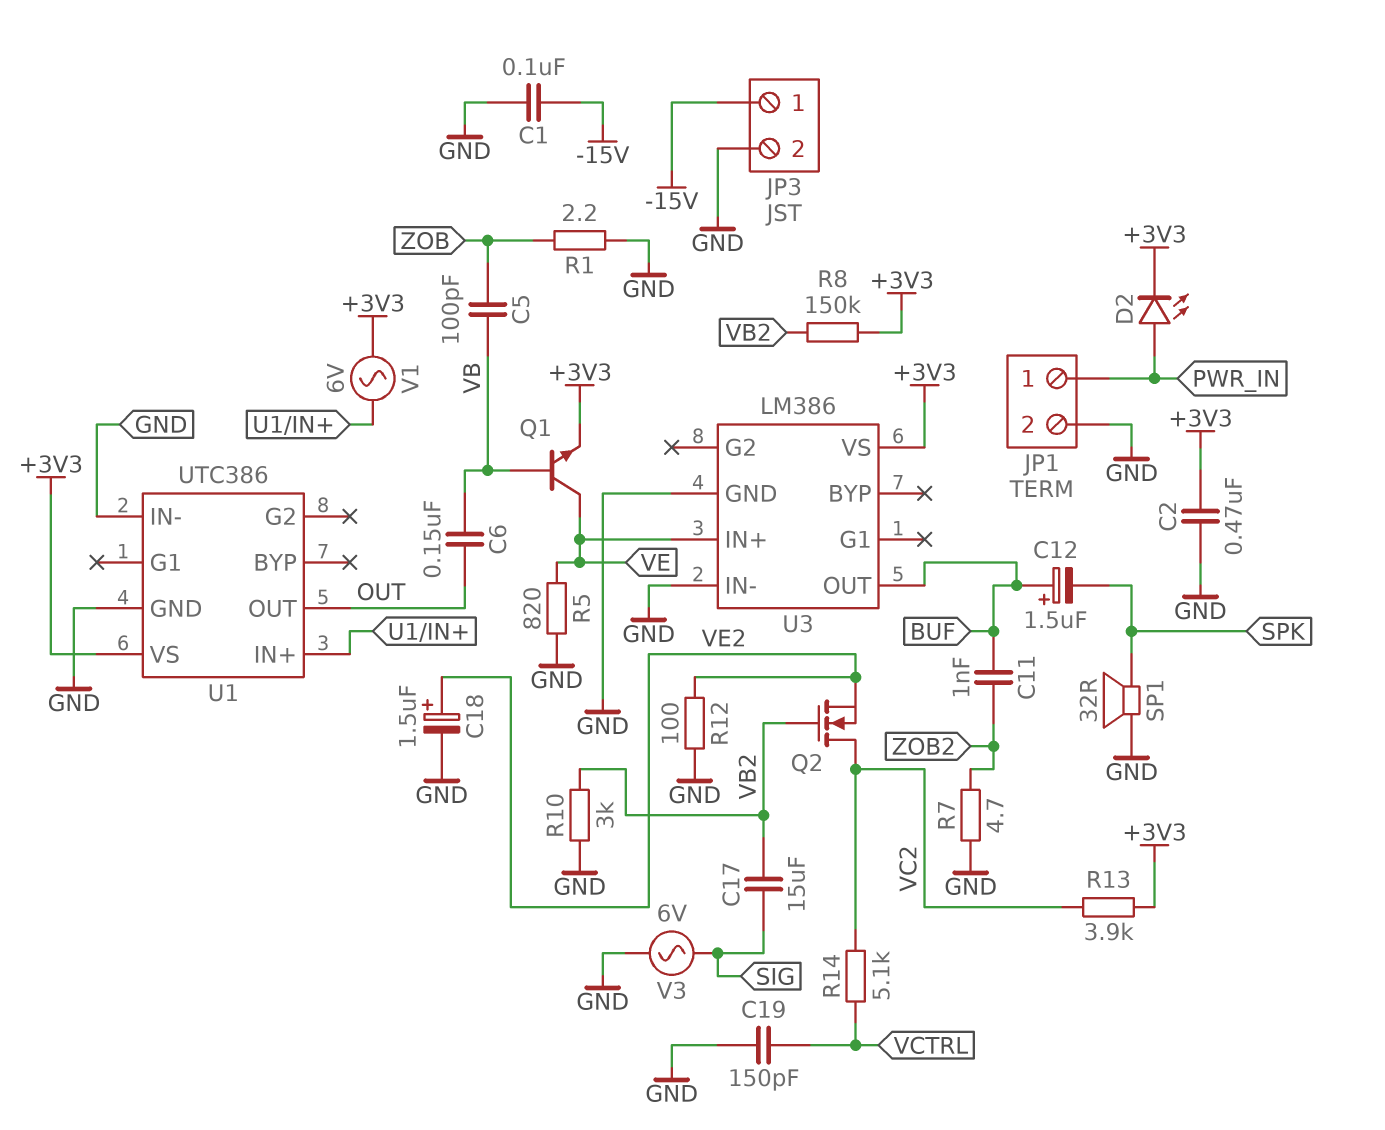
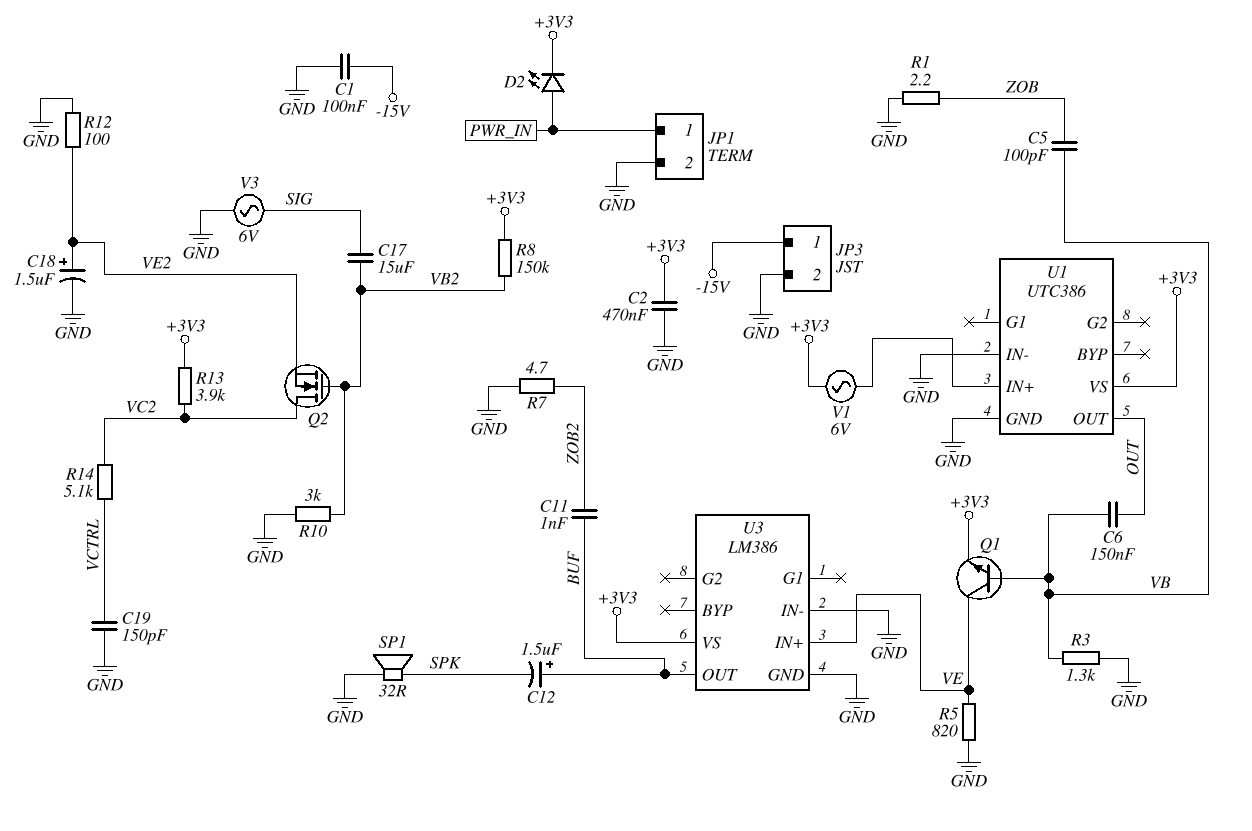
R3: none -> 1.3k (GND, VB)

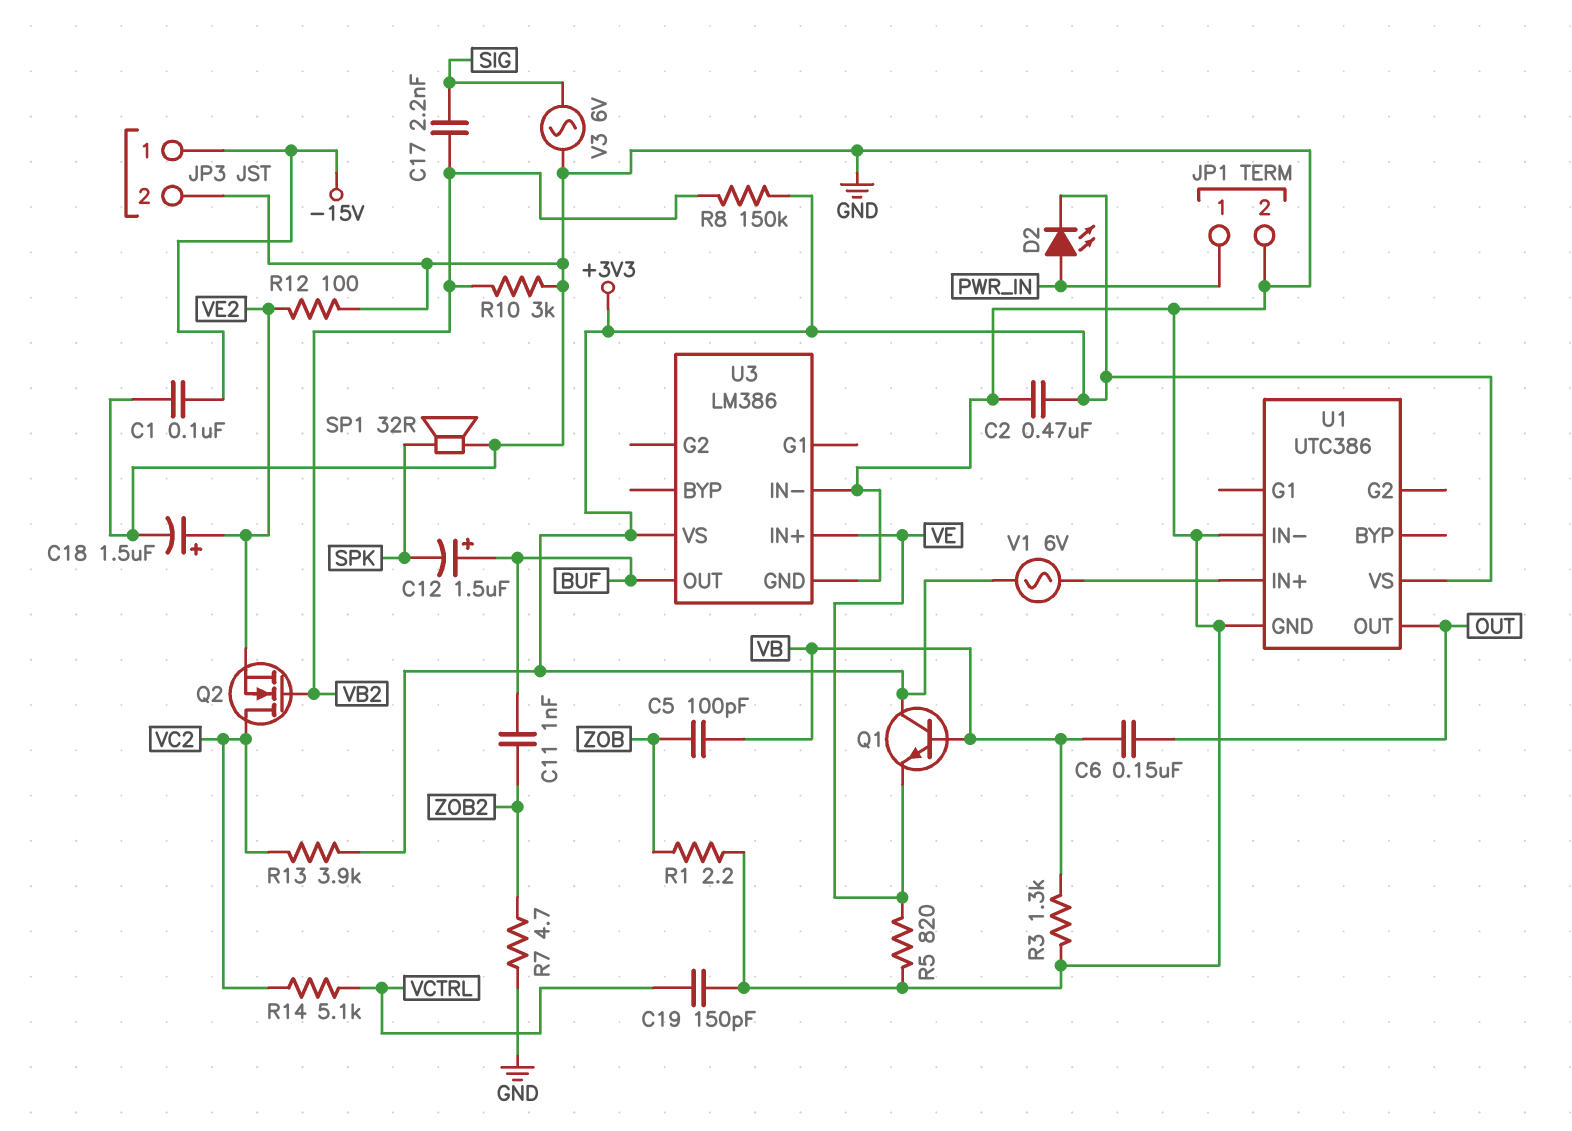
C17: 15uF (SIG, VB2) -> 2.2nF (SIG, VB2)
Q1: NPN (B VB, C VE, E +3V3) -> NPN (B VB, C +3V3, E VE)

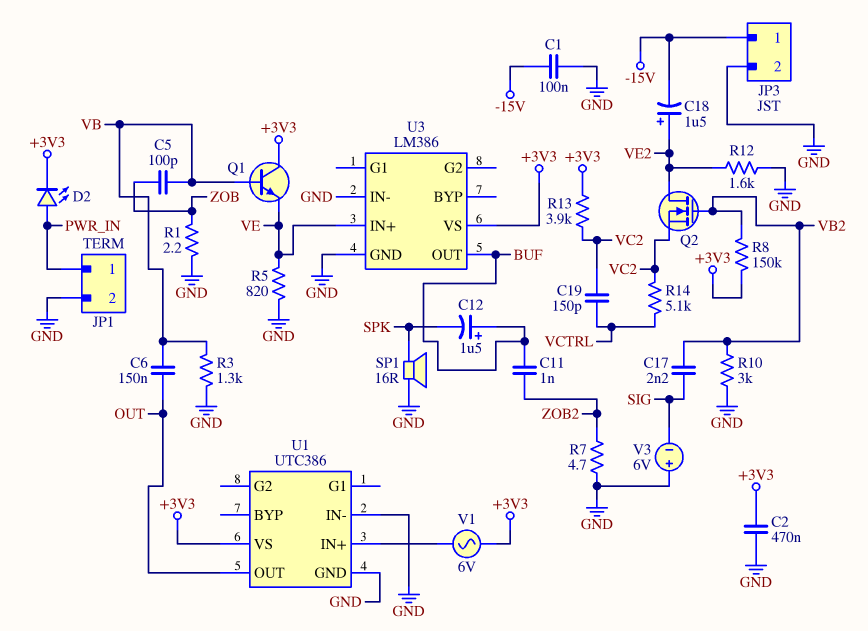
C18: 1.5uF (plus VE2, minus GND) -> 1.5uF (plus VE2, minus -15V)
C19: 150pF (GND, VCTRL) -> 150pF (VC2, VCTRL)
Q2: NMOS (G VB2, D VC2, S VE2) -> NMOS (G VB2, D VE2, S VC2)
R12: 100 (GND, VE2) -> 1.6k (GND, VE2)
SP1: speaker 32R (GND, SPK) -> speaker 16R (GND, SPK)
V3: AC 6V (GND, SIG) -> 6V (plus GND, minus SIG)

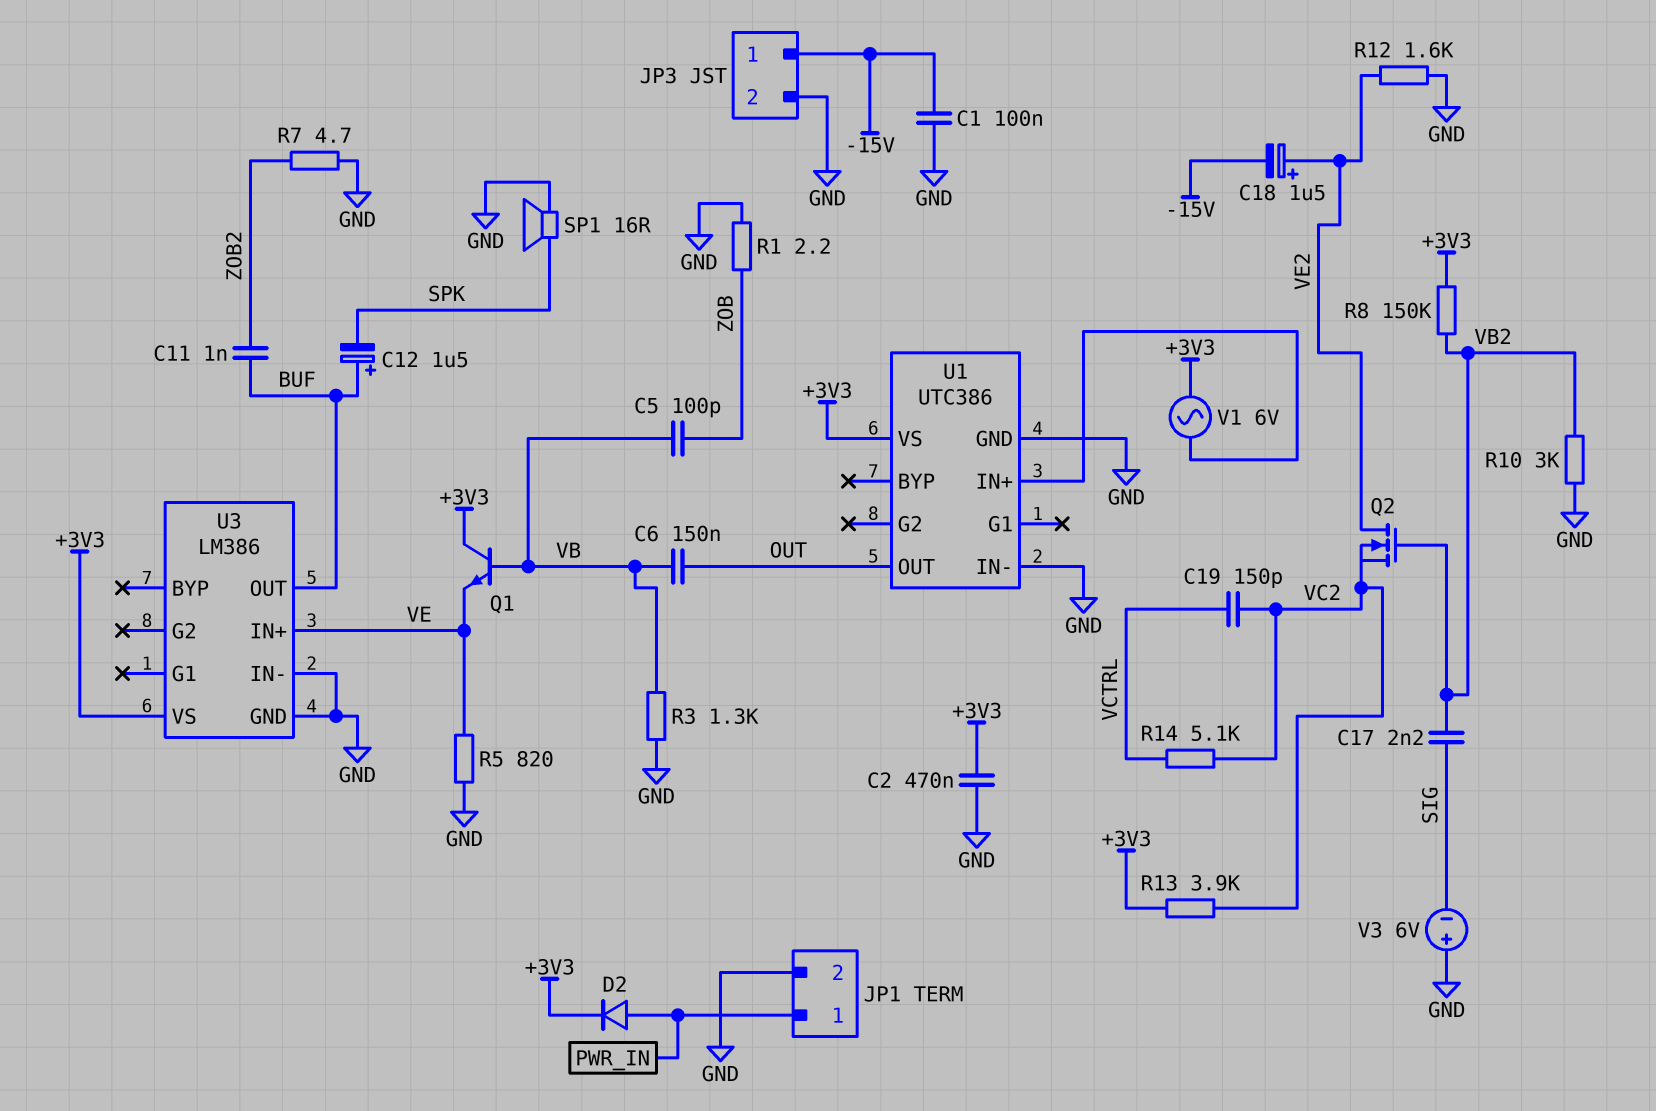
D2: LED (A PWR_IN, K +3V3) -> diode (A PWR_IN, K +3V3)

